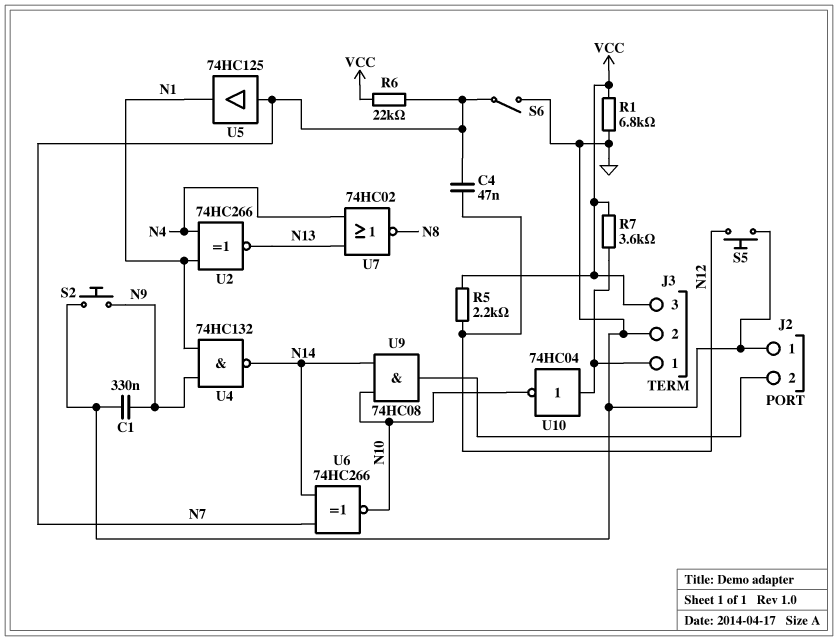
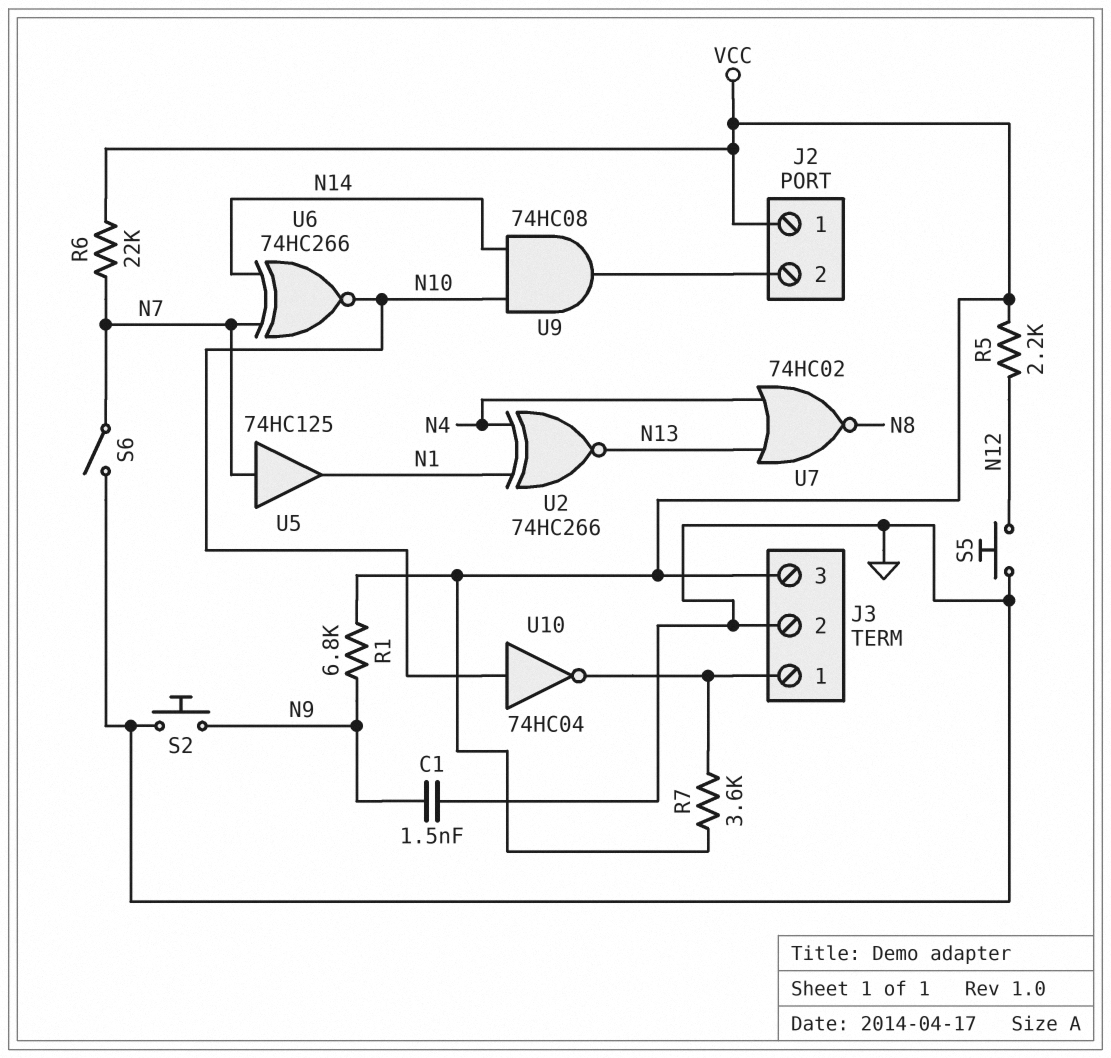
C1: 330nF (GND, N9) -> 1.5nF (GND, N9)
C4: 47nF (N7, N12) -> none
J2 pin 1: GND -> VCC
R1: 6.8k (GND, VCC) -> 6.8k (N9, VCC)
U4: NAND 74HC132 (in N1, in N9, out N14) -> none
U10: NOT 74HC04 (in J3/1, out N10) -> NOT 74HC04 (in N10, out J3/1)

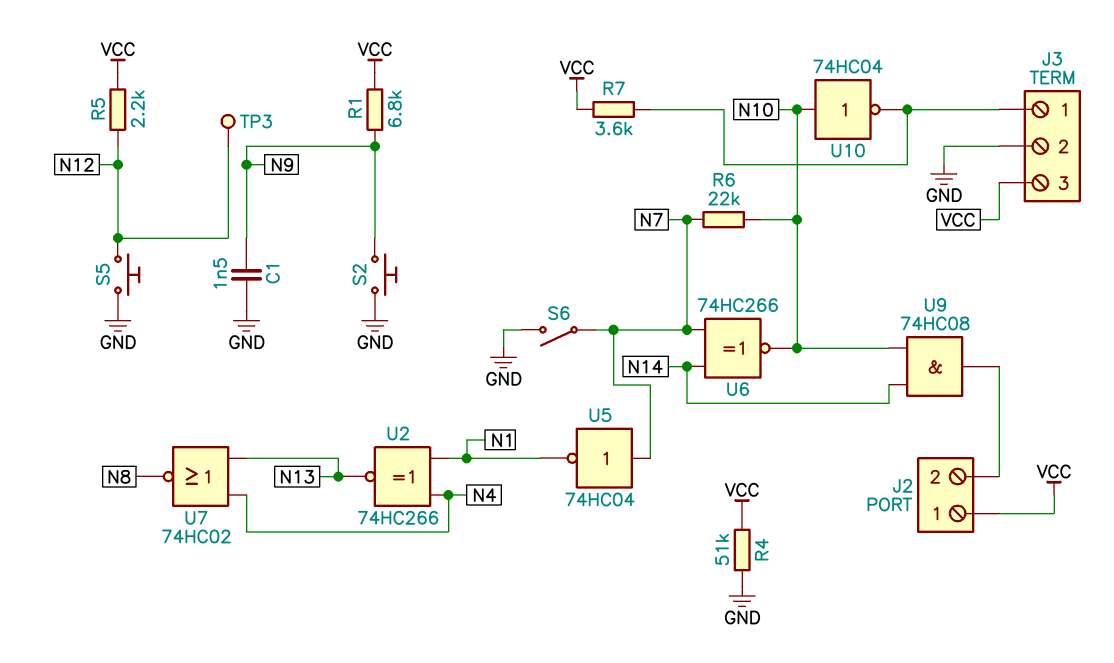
R4: none -> 51k (GND, VCC)
R6: 22k (N7, VCC) -> 22k (N7, N10)
TP3: none -> test point (N12)
U5: buffer 74HC125 (in N7, out N1) -> NOT 74HC04 (in N7, out N1)

